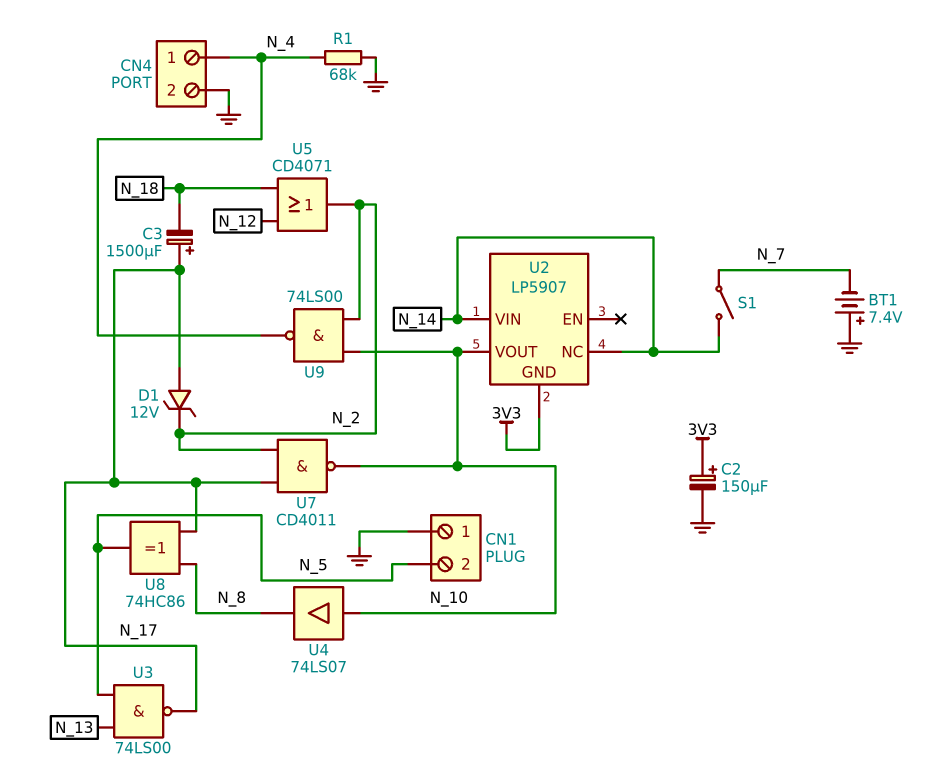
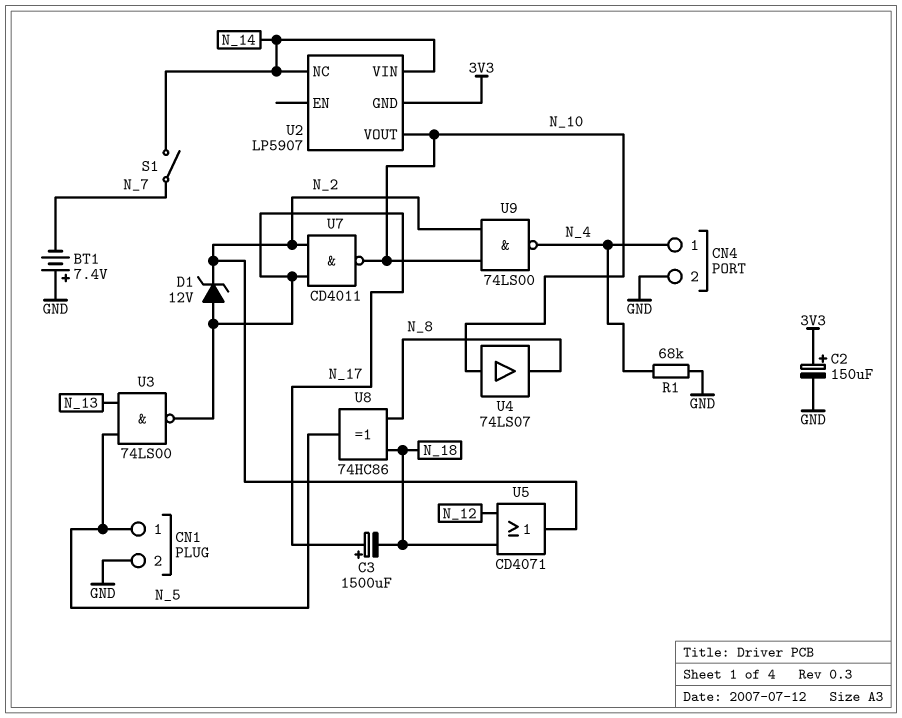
CN1 pin 1: GND -> N_5
CN1 pin 2: N_5 -> GND
U8: XOR 74HC86 (in N_8, in N_17, out N_5) -> XOR 74HC86 (in N_8, in N_18, out N_5)

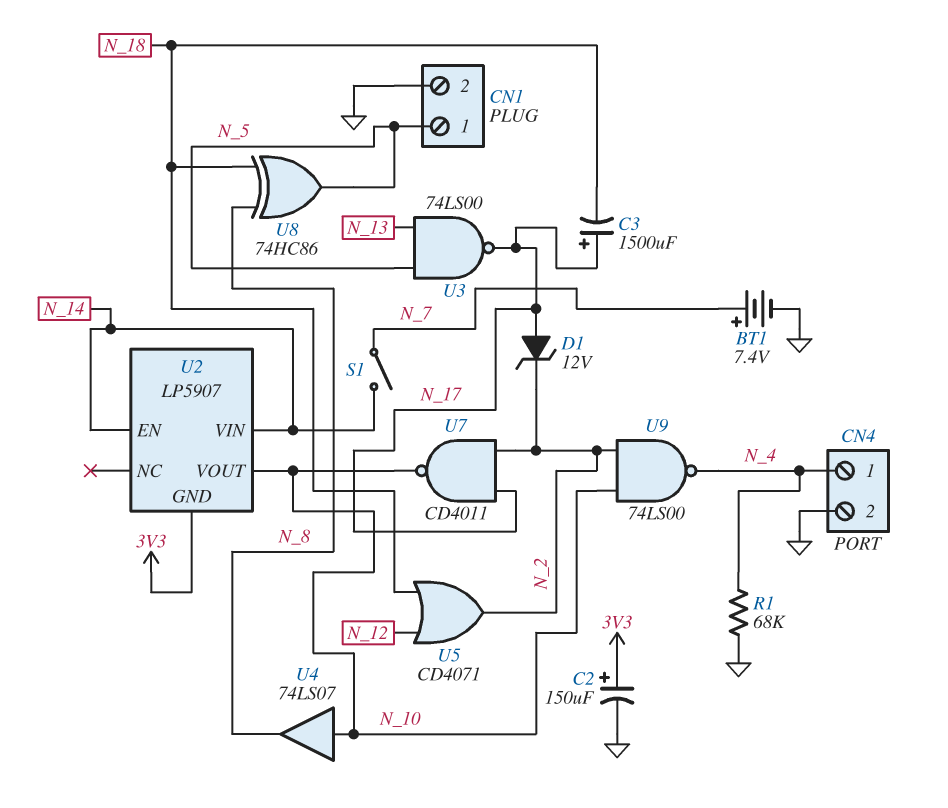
BT1: 7.4V (plus GND, minus N_7) -> 7.4V (plus N_7, minus GND)
U2 pin EN: none -> N_14
U2 pin NC: N_14 -> none

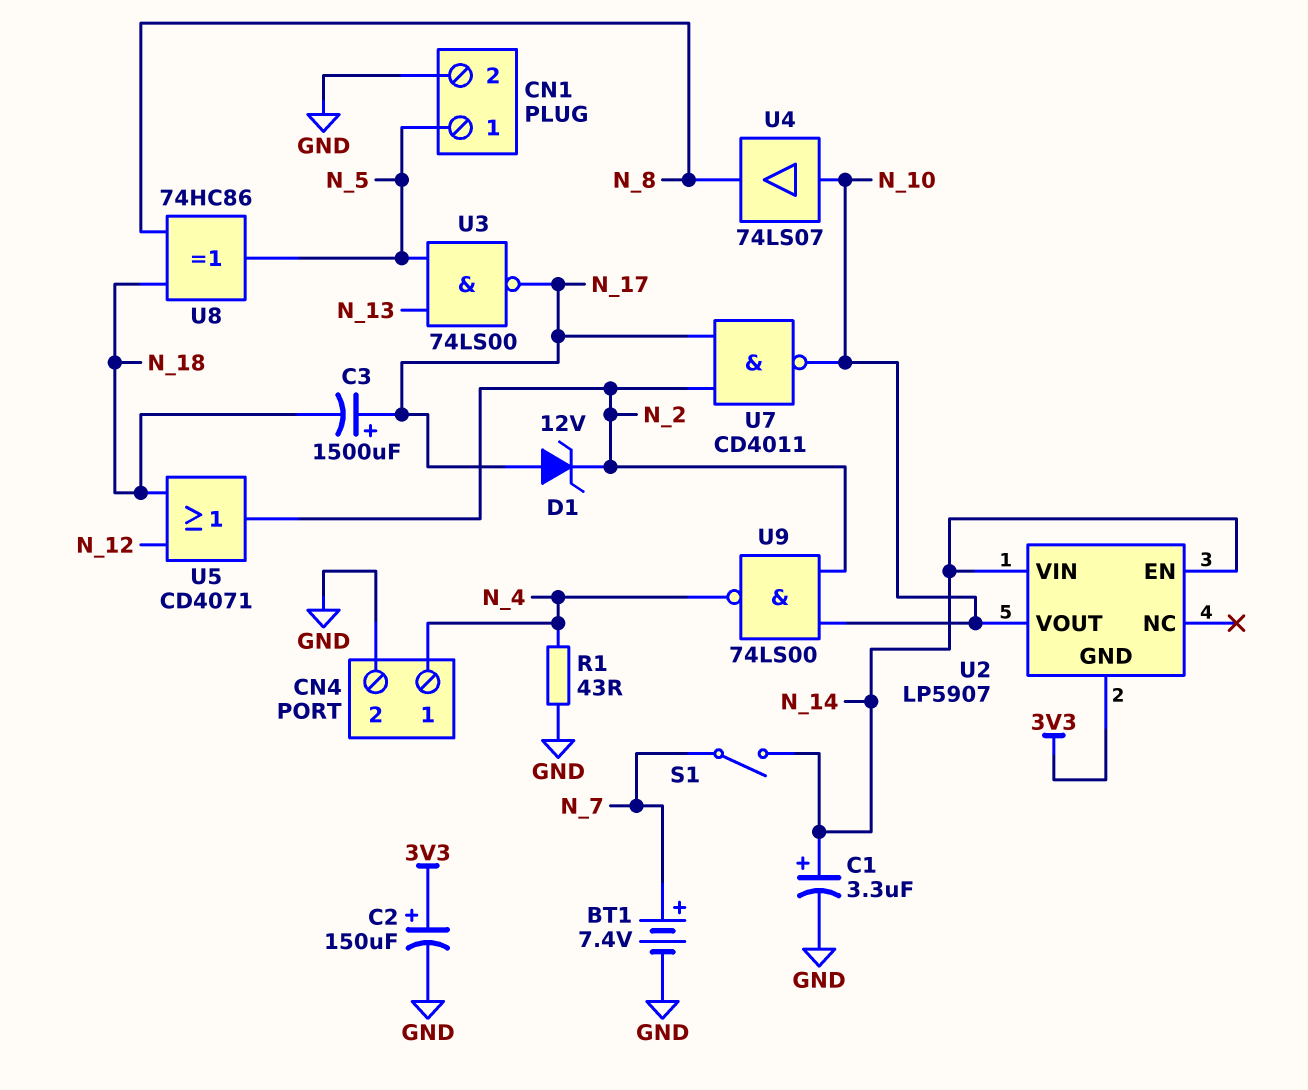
C1: none -> 3.3uF (plus N_14, minus GND)
R1: 68k (GND, N_4) -> 43 (GND, N_4)

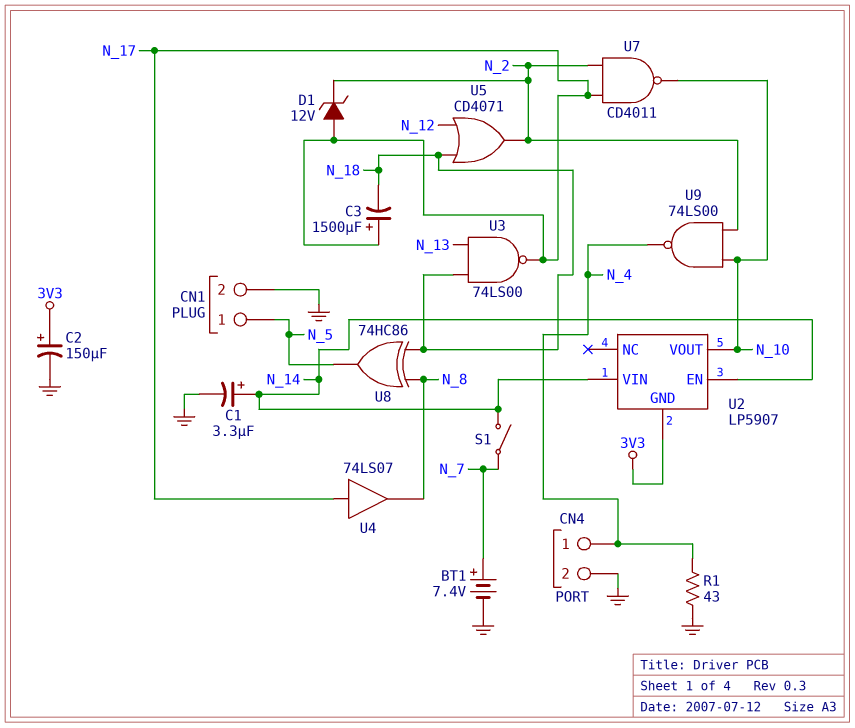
U3: NAND 74LS00 (in N_5, in N_13, out N_17) -> NAND 74LS00 (in N_13, in N_18, out N_17)
U4: buffer 74LS07 (in N_10, out N_8) -> buffer 74LS07 (in N_17, out N_8)

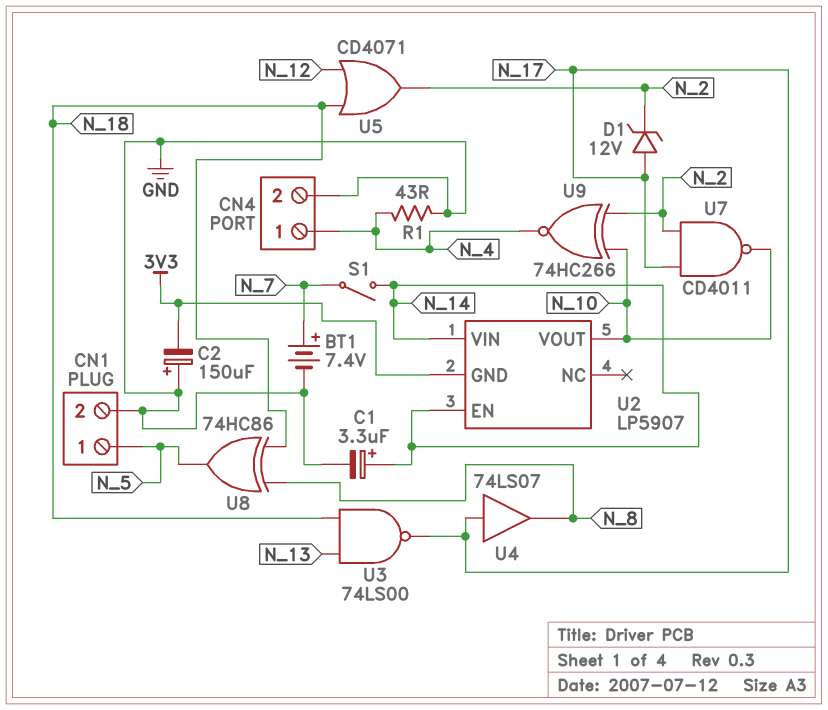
C2: 150uF (plus 3V3, minus GND) -> 150uF (plus GND, minus 3V3)
C3: 1500uF (plus N_17, minus N_18) -> none
U9: NAND 74LS00 (in N_2, in N_10, out N_4) -> XNOR 74HC266 (in N_2, in N_10, out N_4)

